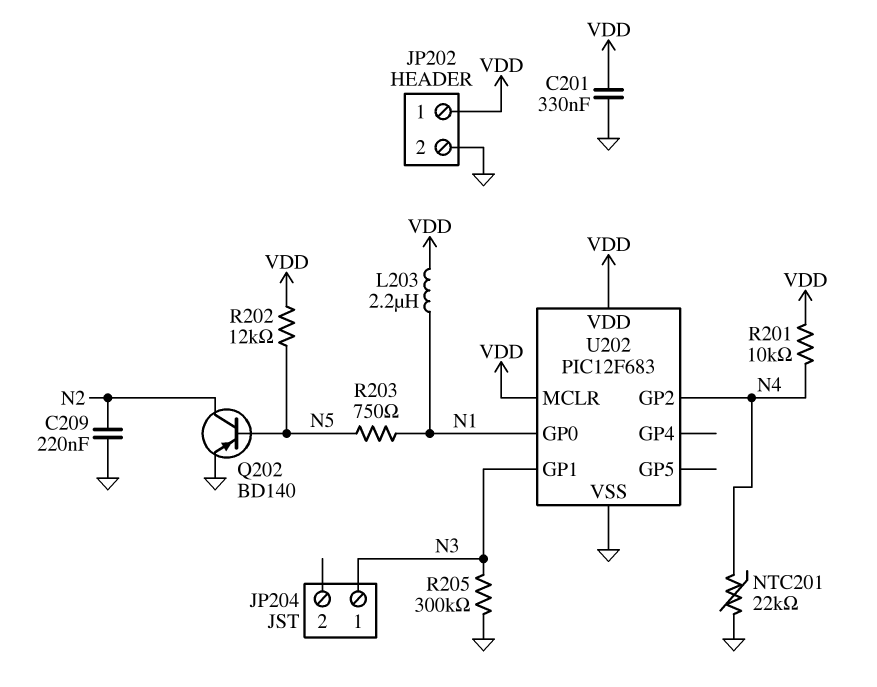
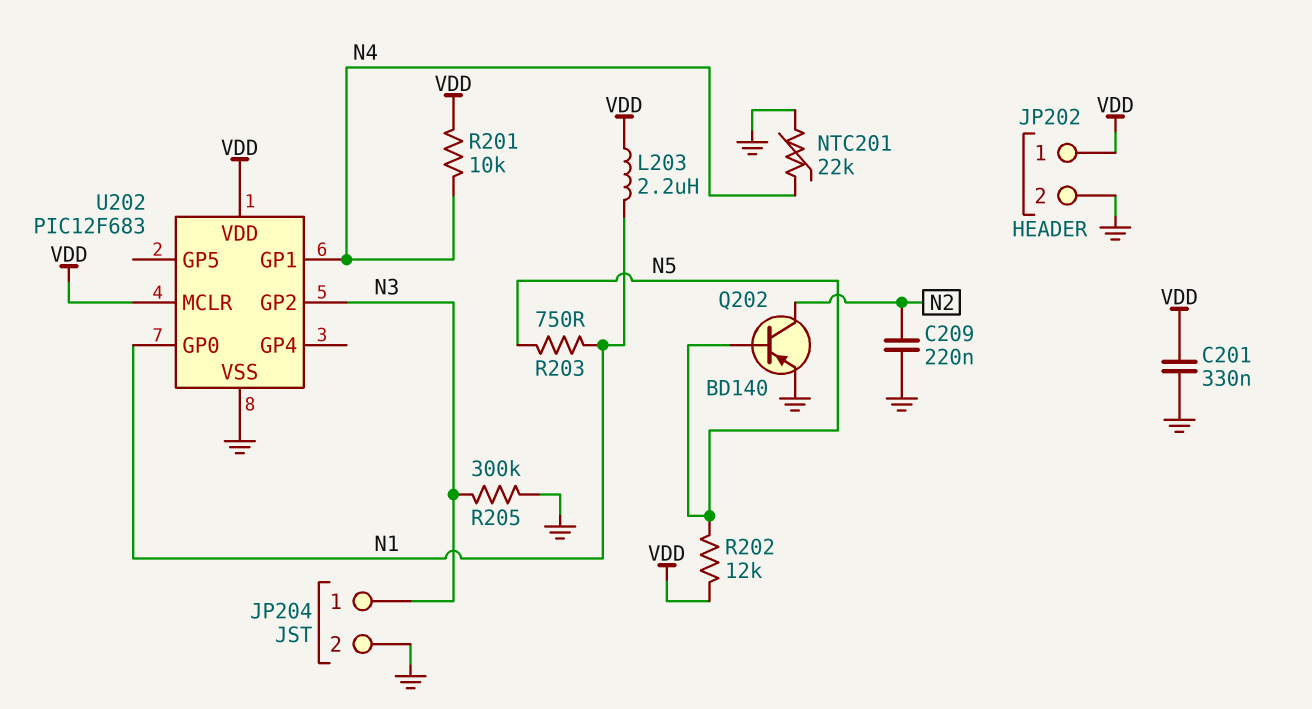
JP204 pin 2: none -> GND
U202 pin GP1: N3 -> N4
U202 pin GP2: N4 -> N3

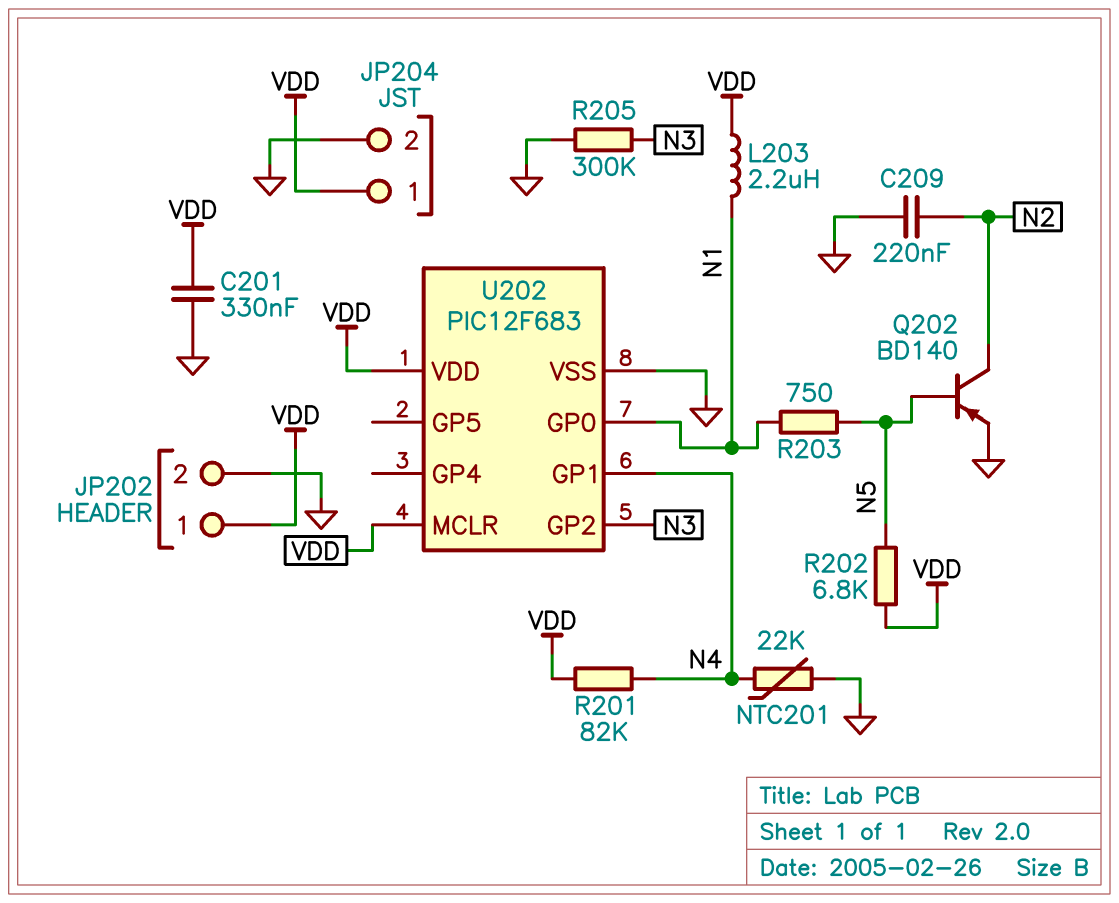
JP204 pin 1: N3 -> VDD
R201: 10k (N4, VDD) -> 82k (N4, VDD)
R202: 12k (N5, VDD) -> 6.8k (N5, VDD)

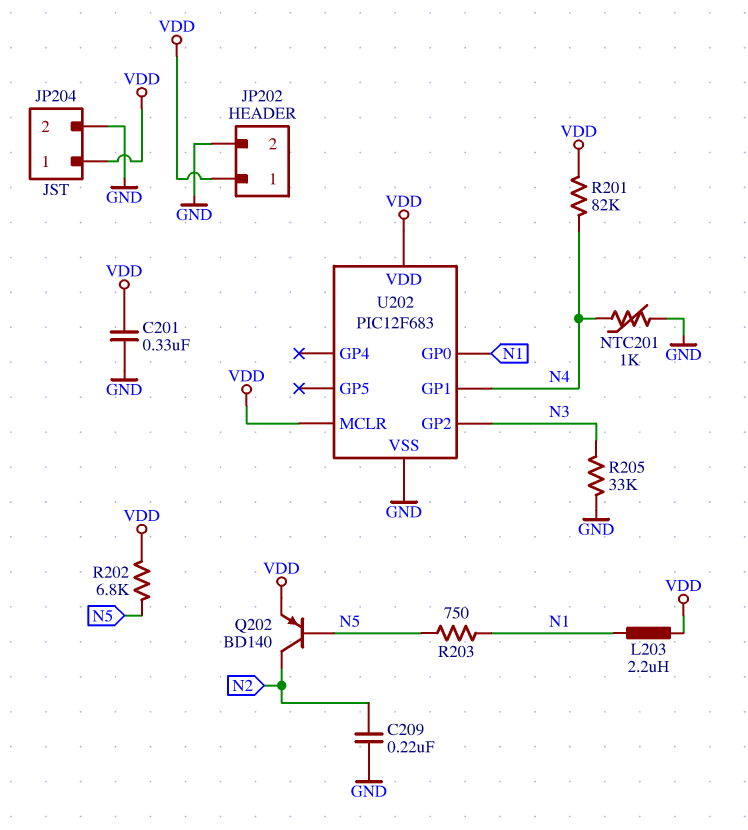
NTC201: 22k (GND, N4) -> 1k (GND, N4)
Q202: PNP BD140 (B N5, C N2, E GND) -> PNP BD140 (B N5, C N2, E VDD)
R205: 300k (GND, N3) -> 33k (GND, N3)

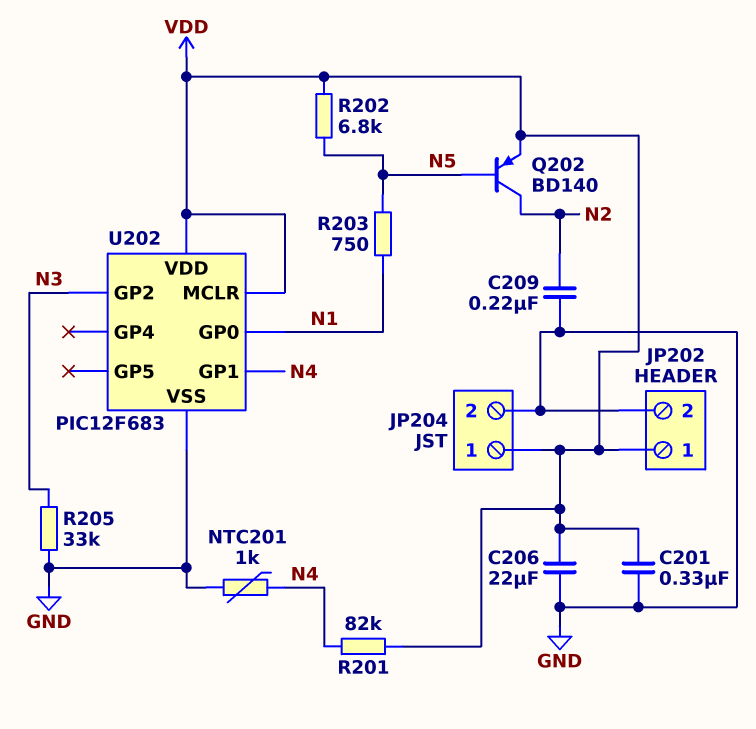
C206: none -> 22uF (GND, VDD)
L203: 2.2uH (N1, VDD) -> none

